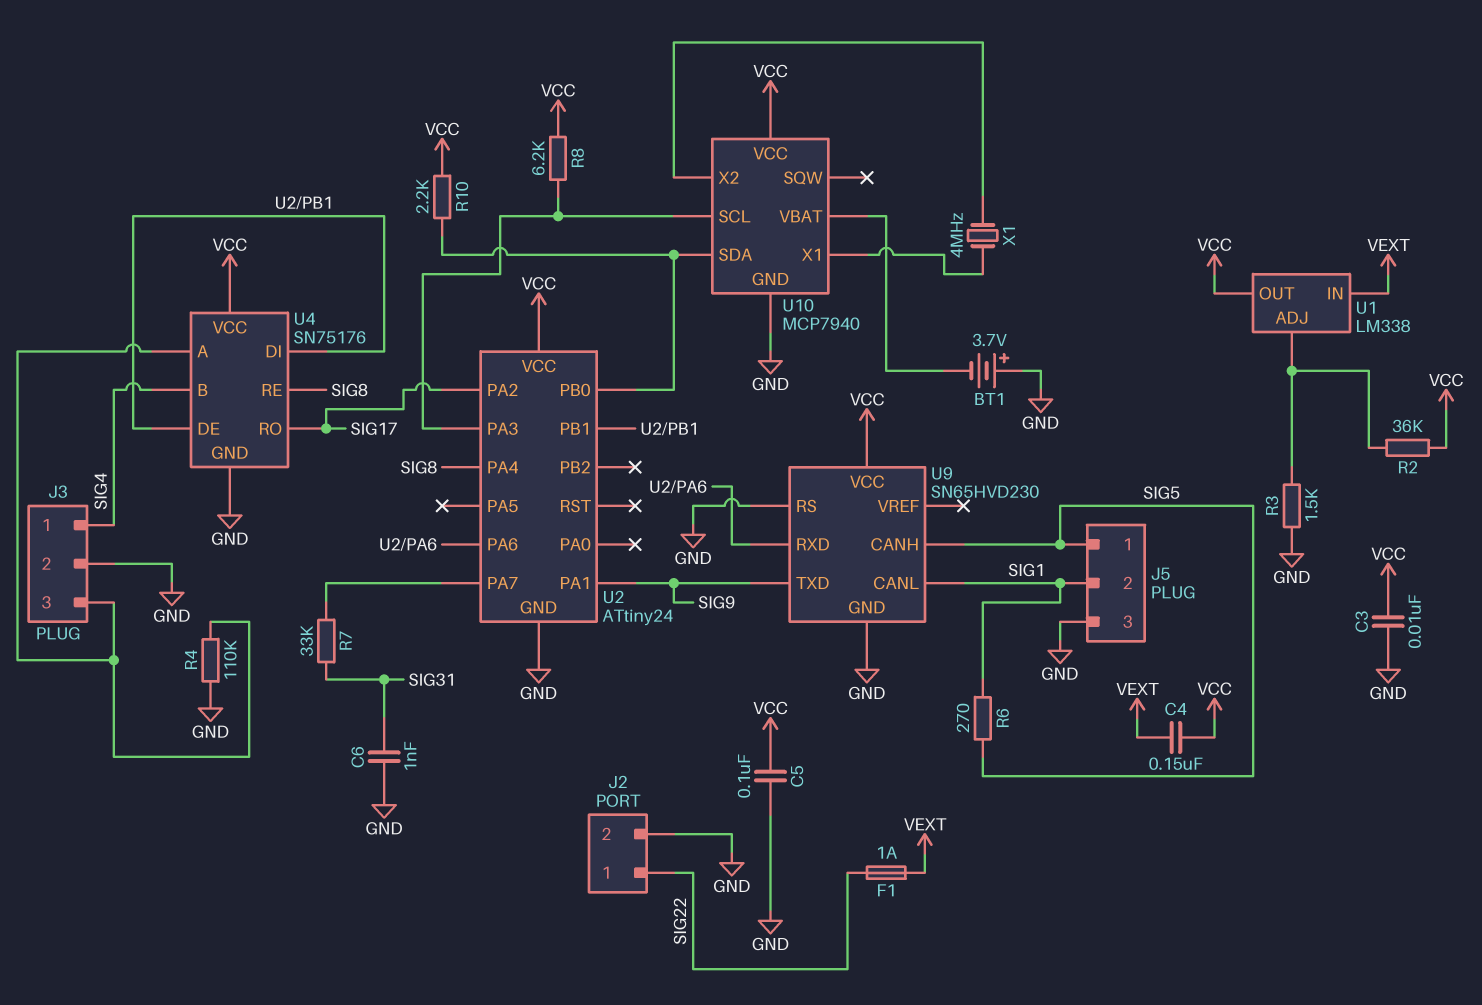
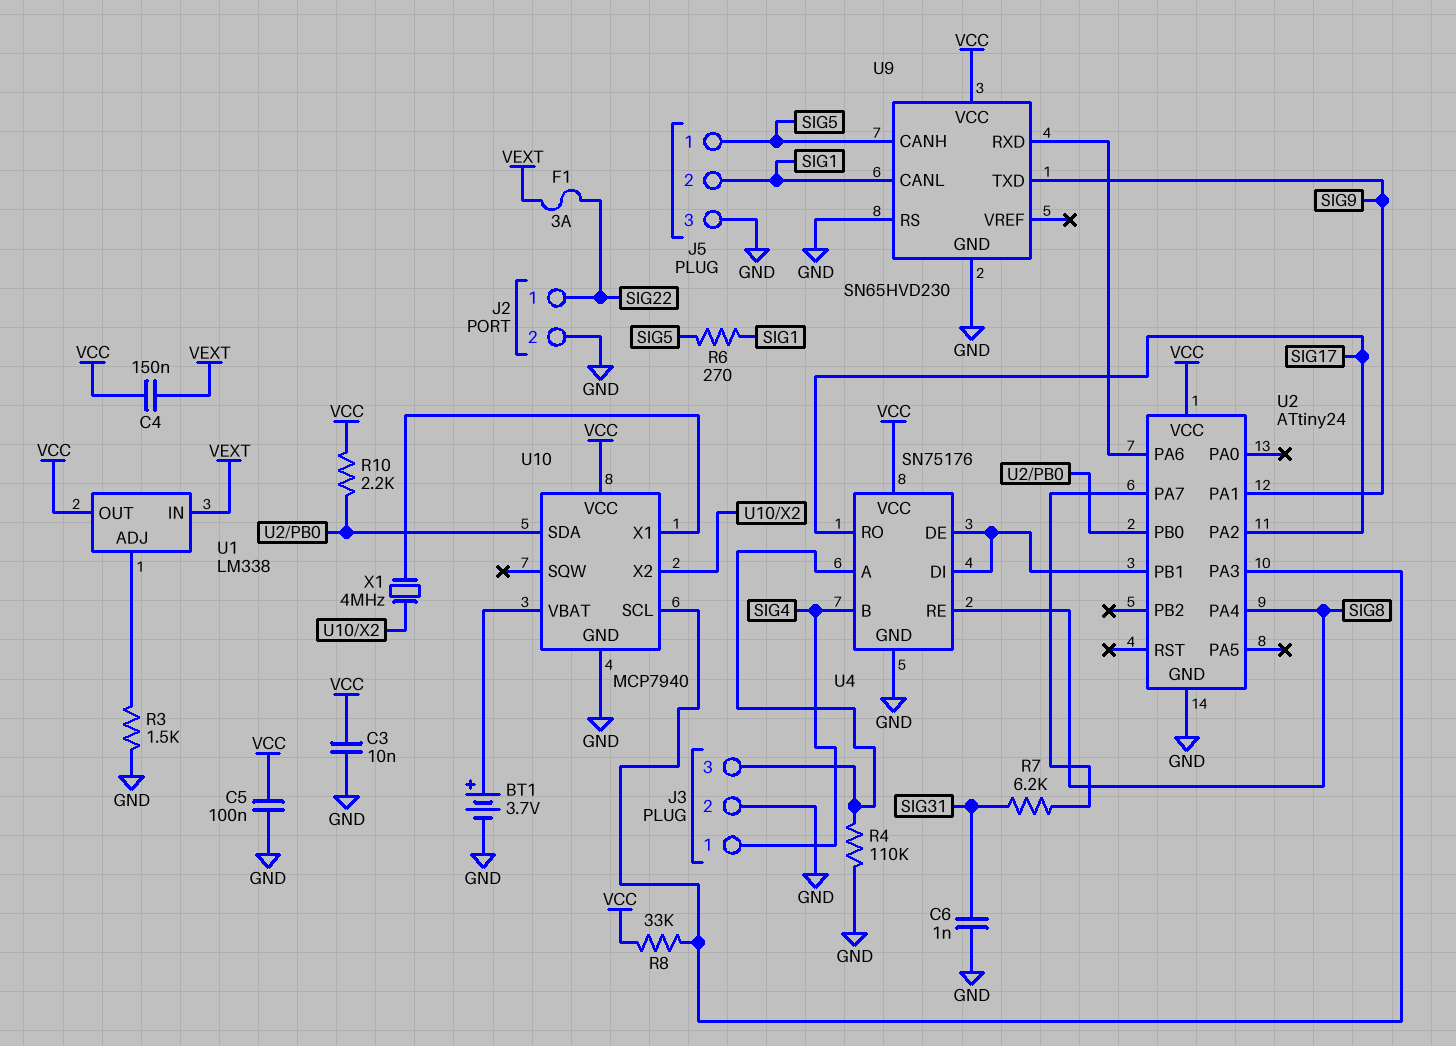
BT1: 3.7V (plus GND, minus U10/VBAT) -> 3.7V (plus U10/VBAT, minus GND)
F1: 1A (SIG22, VEXT) -> 3A (SIG22, VEXT)
R2: 36k (U1/ADJ, VCC) -> none
R7: 33k (SIG31, U2/PA7) -> 6.2k (SIG31, U2/PA7)
R8: 6.2k (U2/PA3, VCC) -> 33k (U2/PA3, VCC)

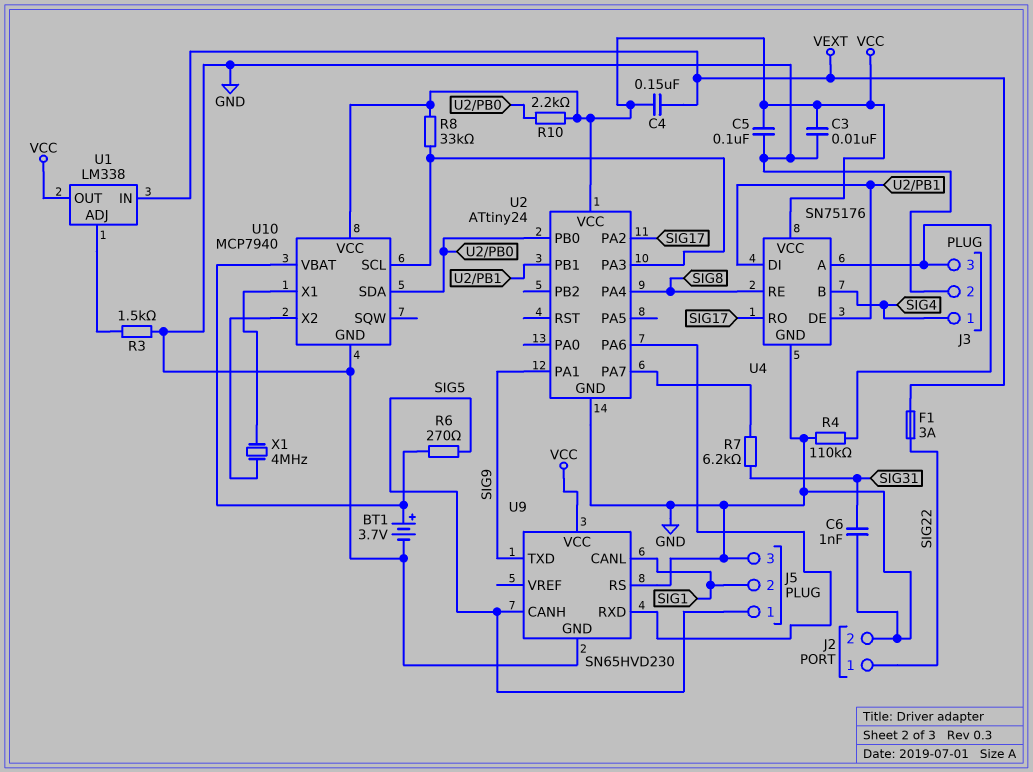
R6: 270 (SIG1, SIG5) -> 270 (SIG5, U10/VBAT)

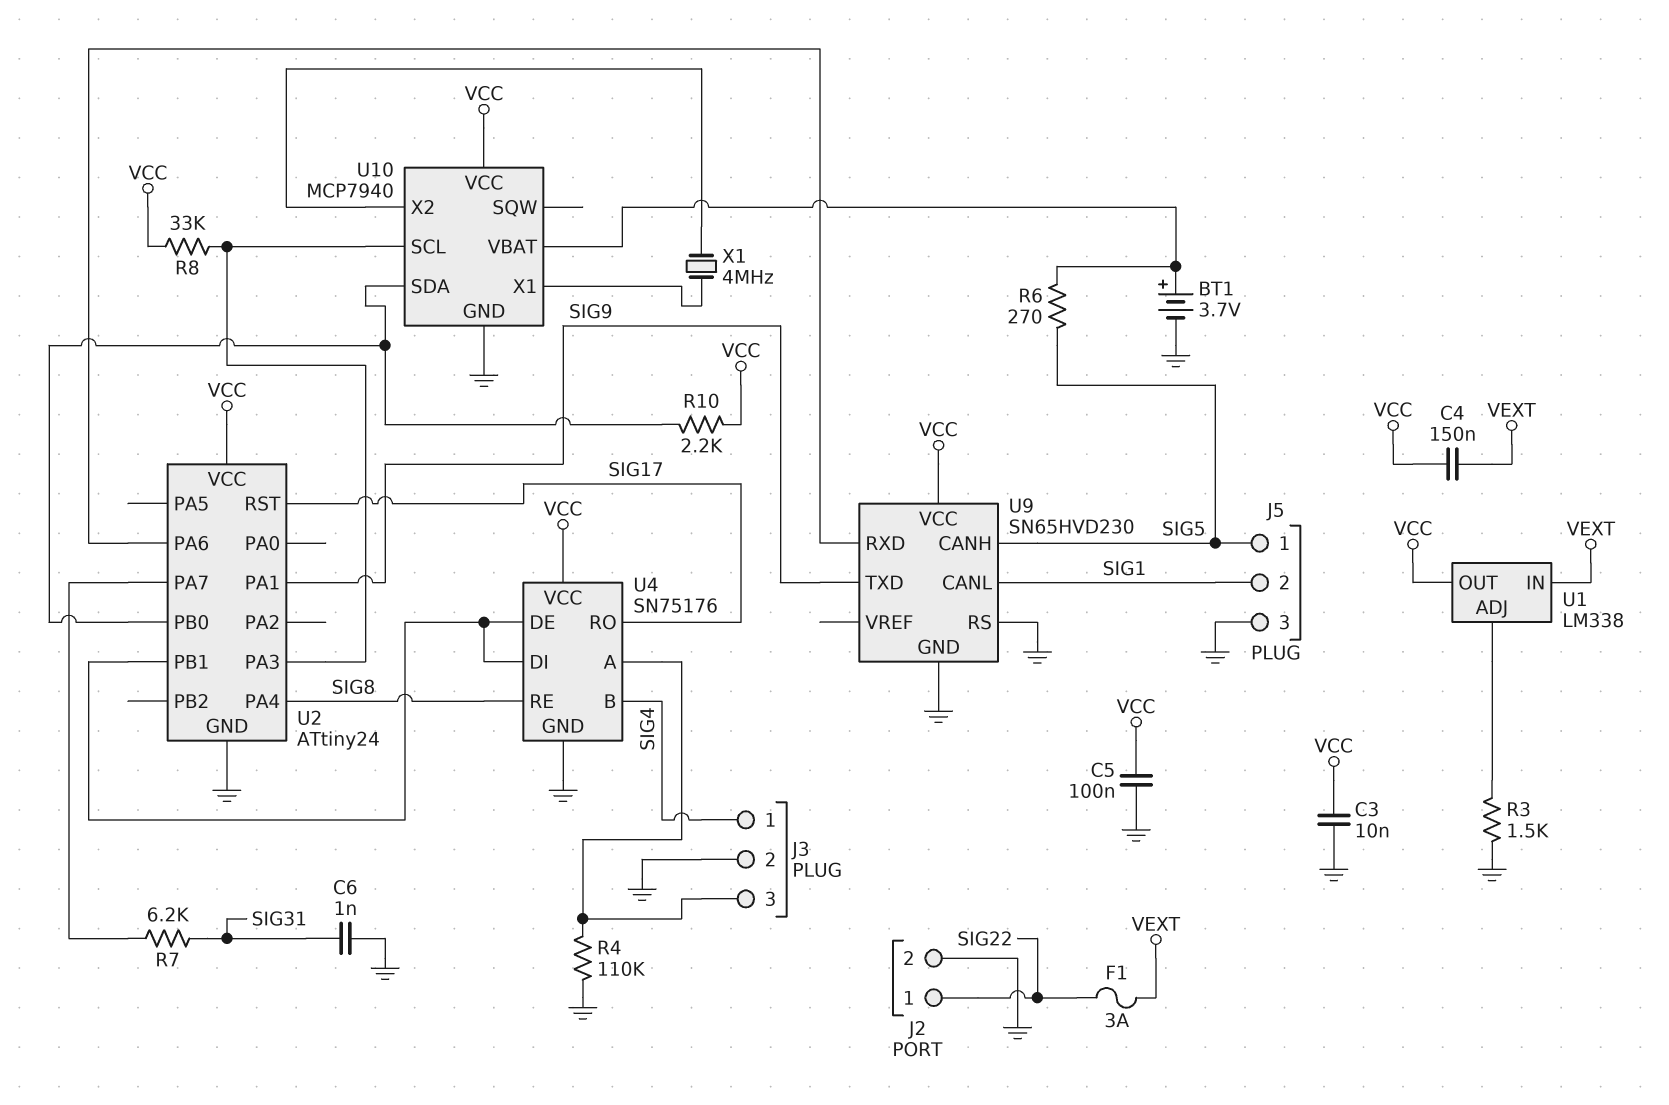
U2 pin PA2: SIG17 -> none
U2 pin RST: none -> SIG17

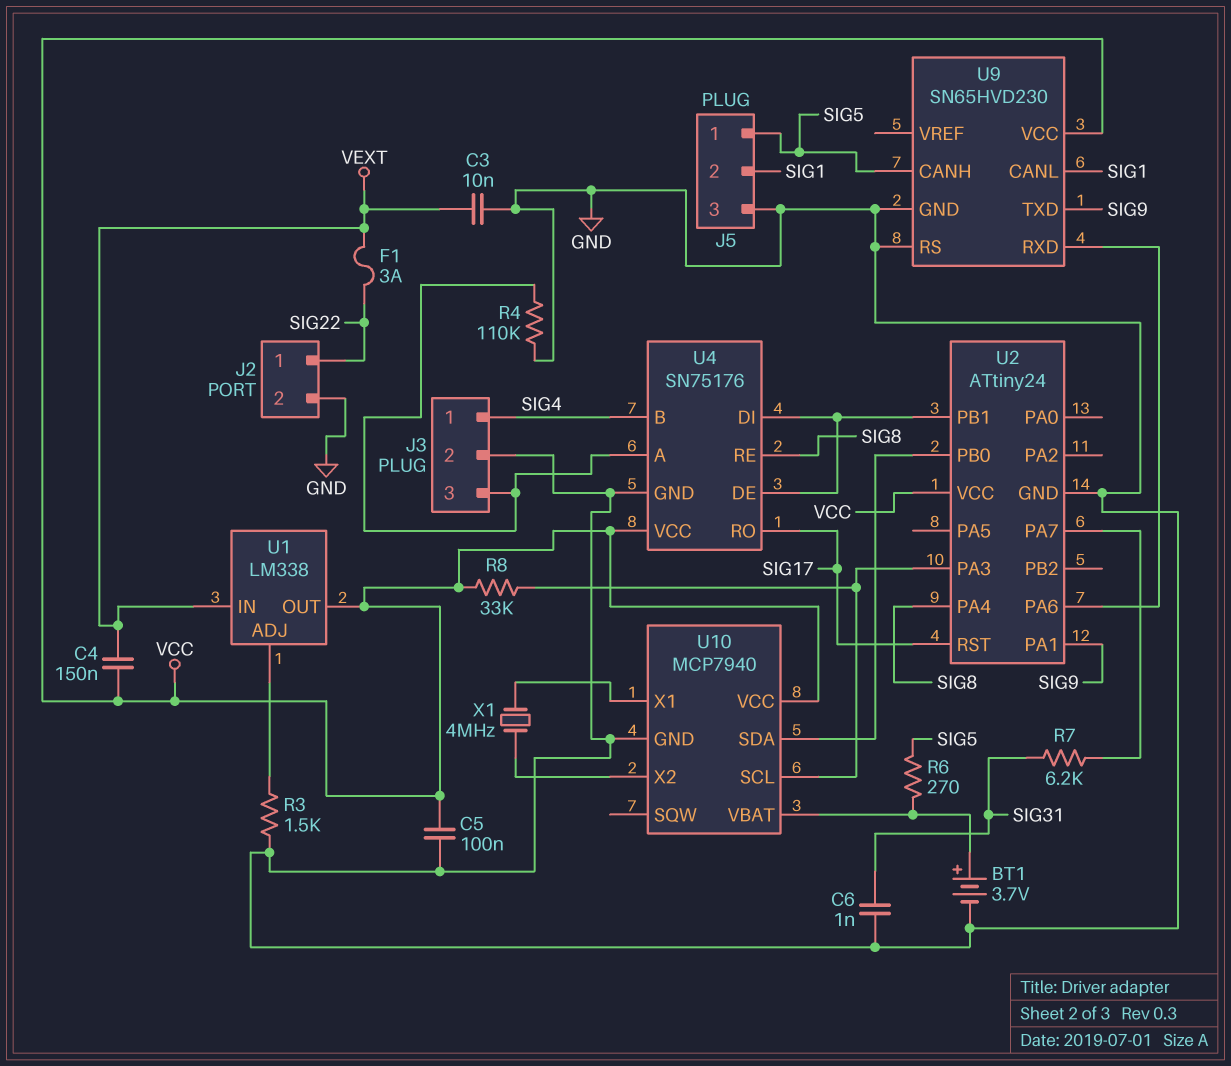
C3: 10nF (GND, VCC) -> 10nF (GND, VEXT)
R10: 2.2k (U2/PB0, VCC) -> none

